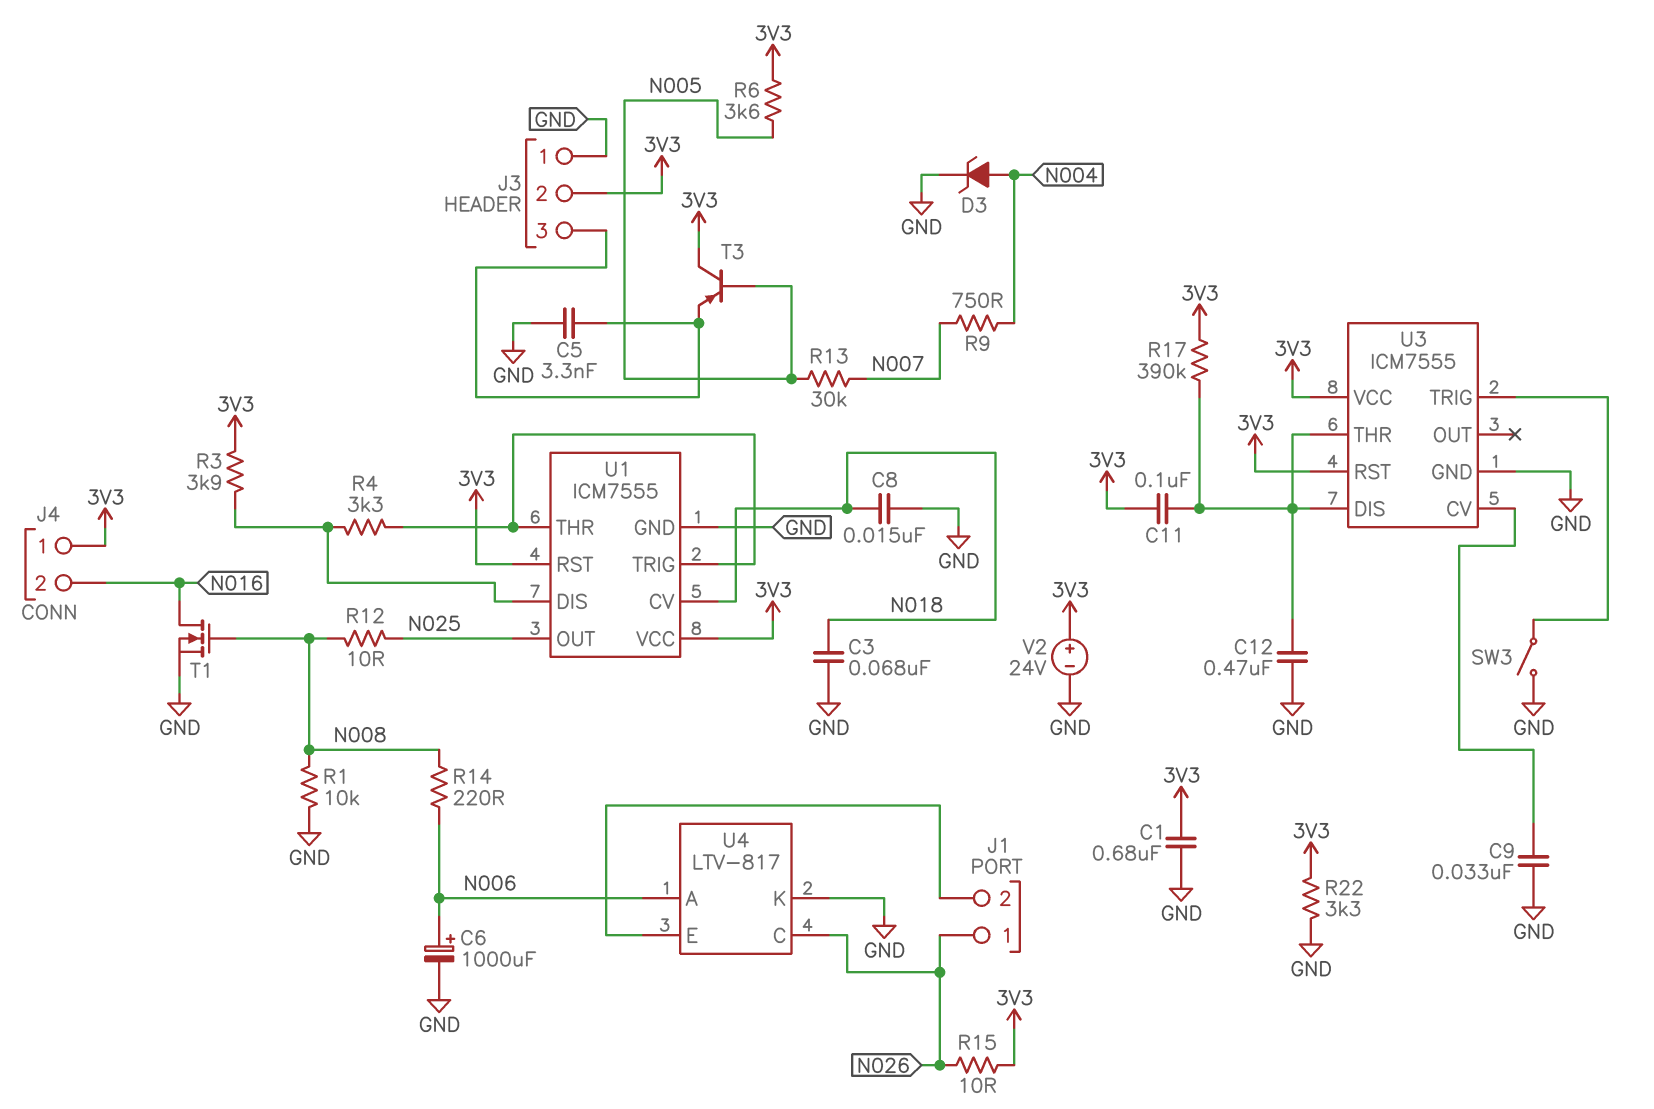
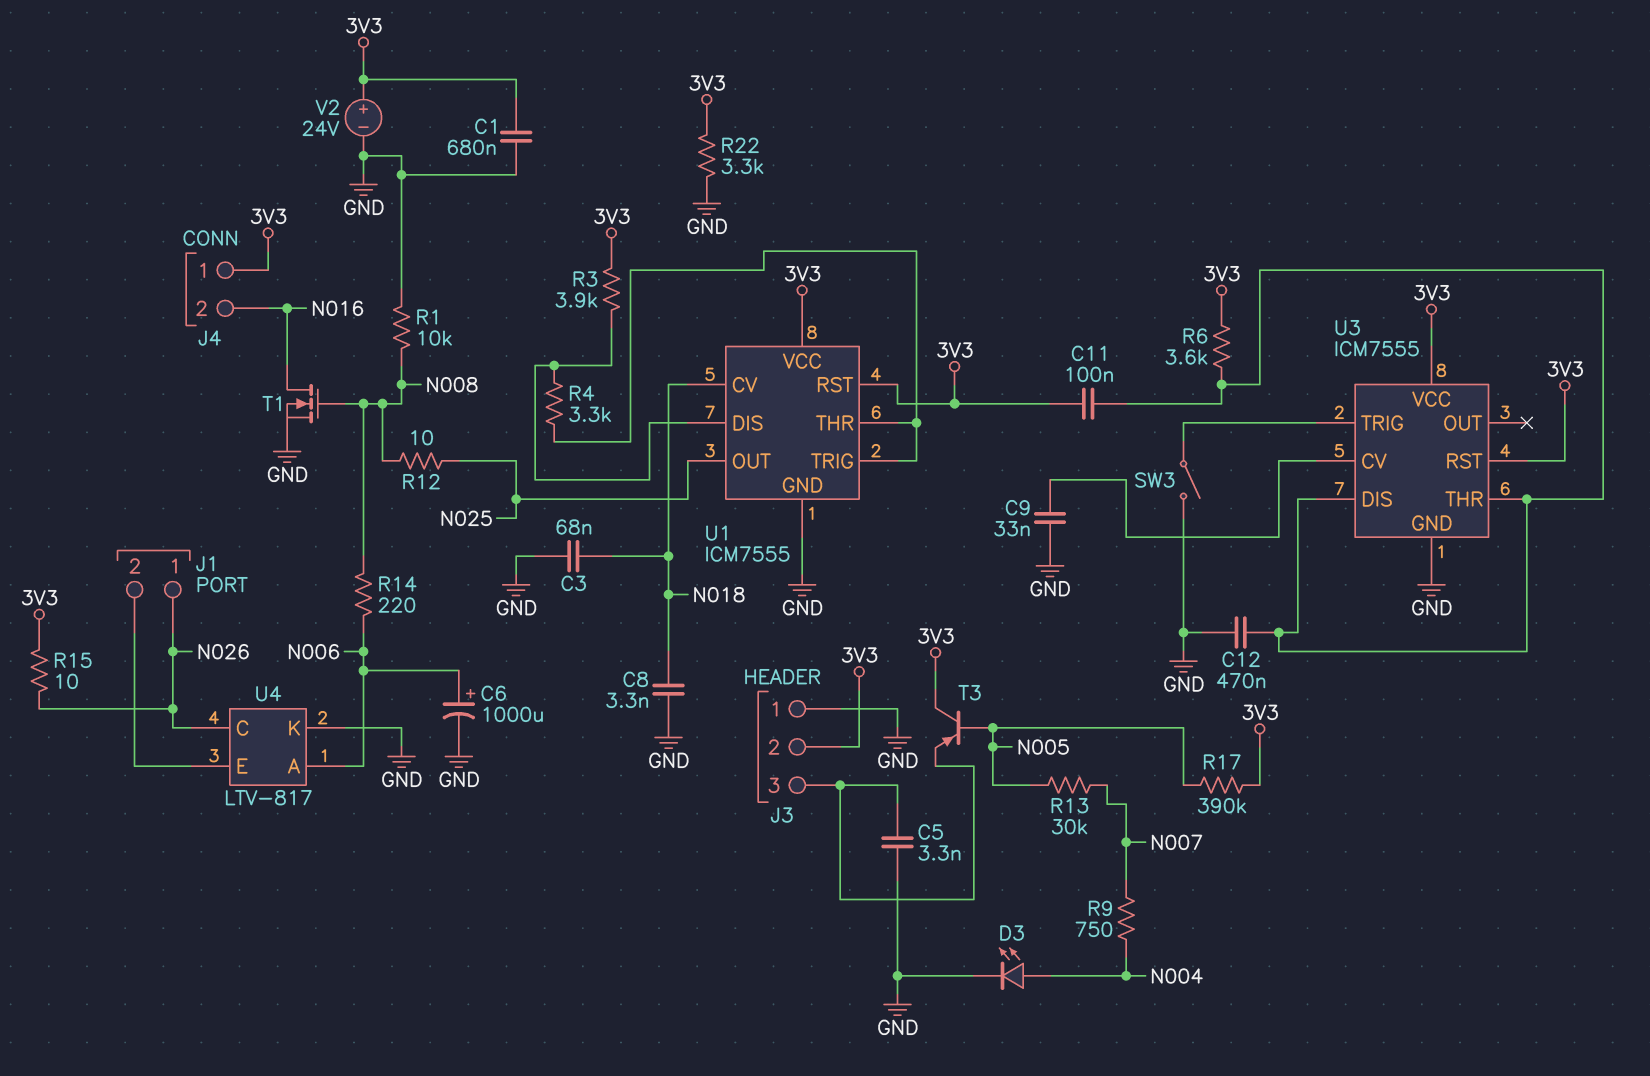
C8: 15nF (GND, N018) -> 3.3nF (GND, N018)
D3: zener (A N004, K GND) -> LED (A N004, K GND)
R6: 3.6k (3V3, N005) -> 3.6k (3V3, U3/DIS)
R17: 390k (3V3, U3/DIS) -> 390k (3V3, N005)

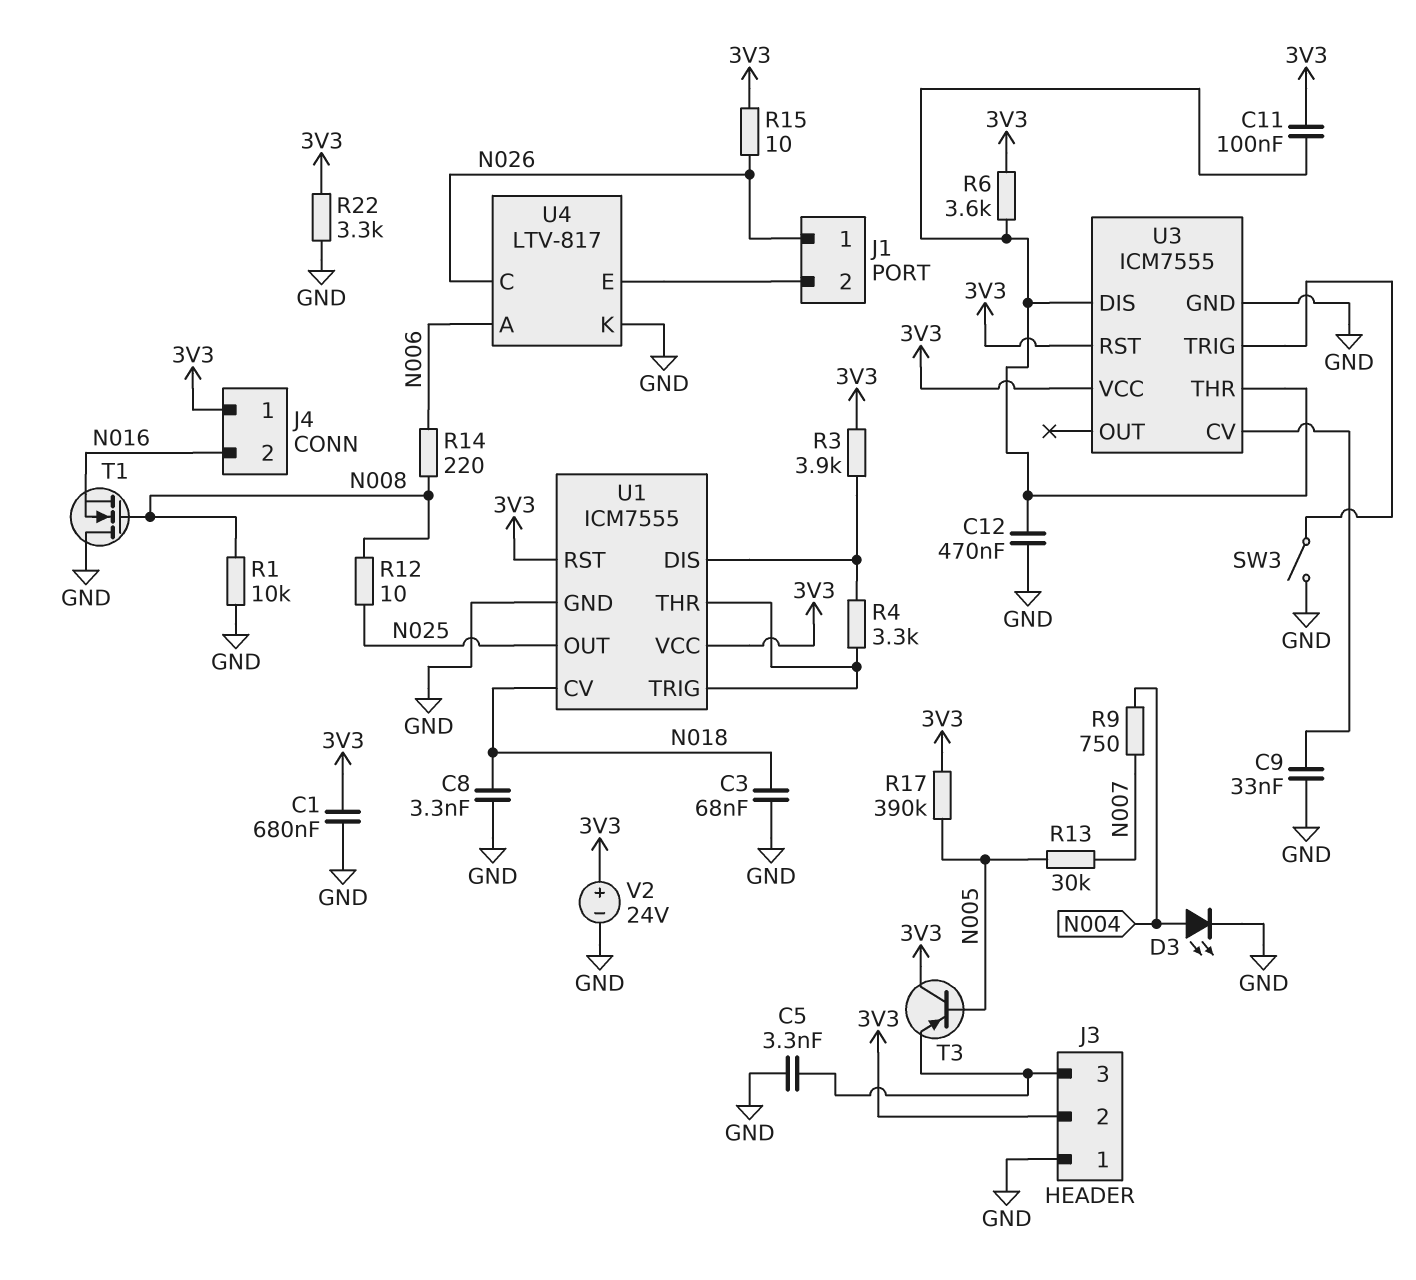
C6: 1000uF (plus N006, minus GND) -> none
T1: NMOS (G N008, D N016, S GND) -> NMOS (G N008, D GND, S N016)

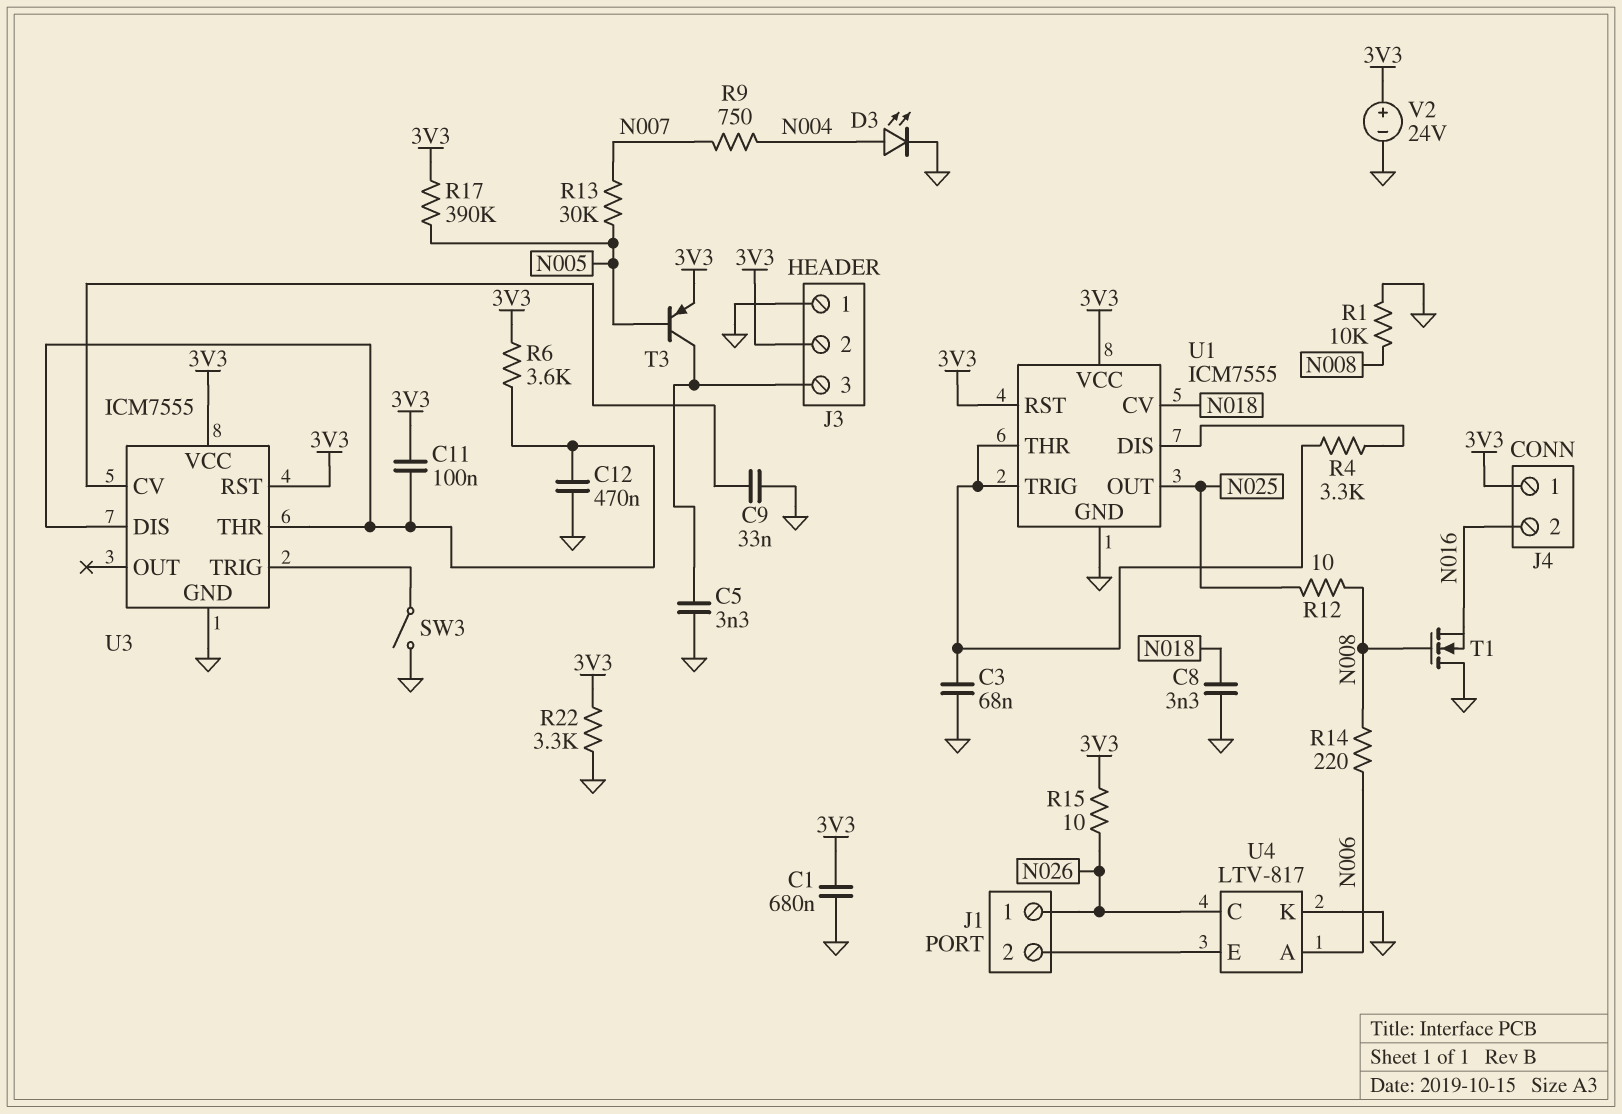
C3: 68nF (GND, N018) -> 68nF (GND, U1/THR)
R3: 3.9k (3V3, U1/DIS) -> none
T3: PNP (B N005, C 3V3, E J3/3) -> PNP (B N005, C J3/3, E 3V3)

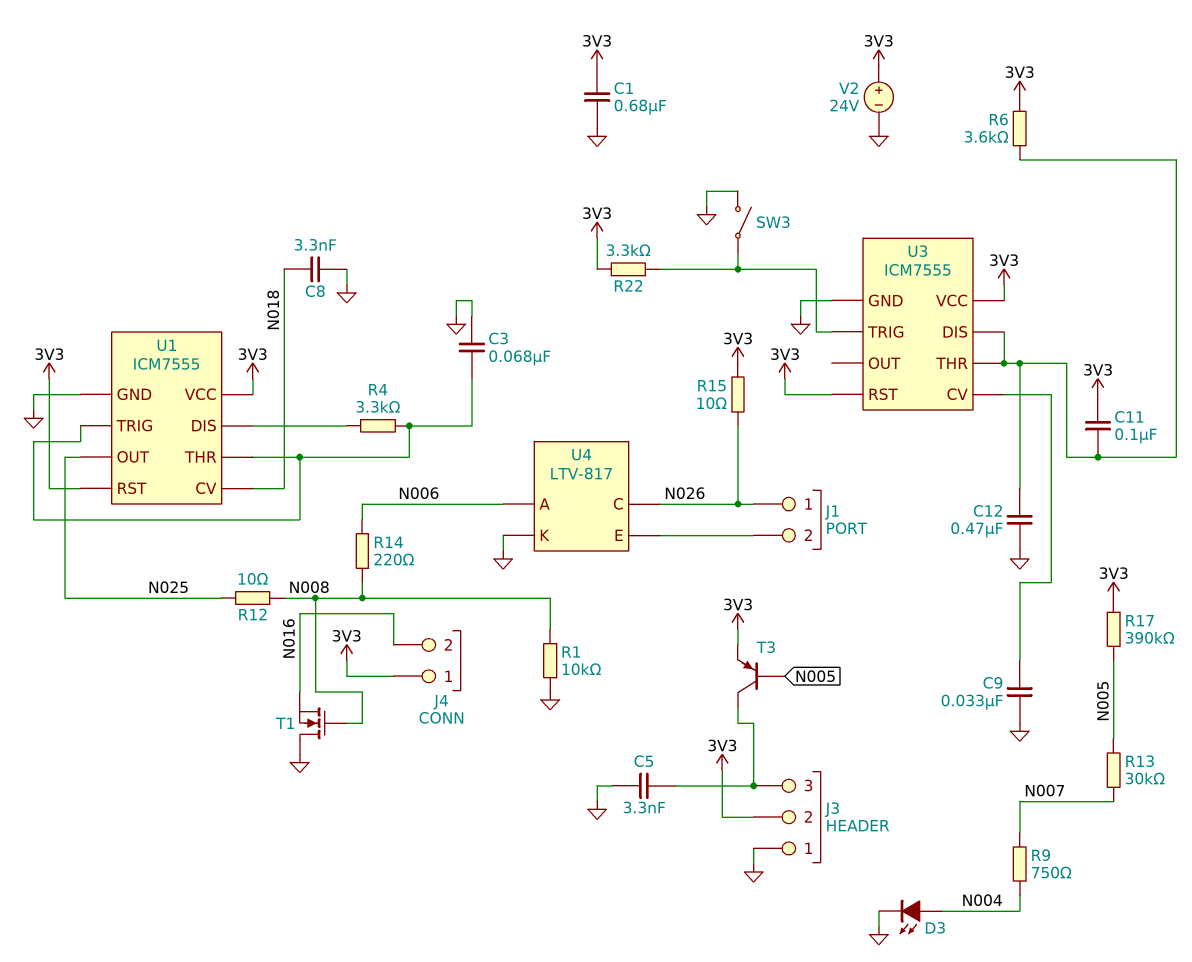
R22: 3.3k (3V3, GND) -> 3.3k (3V3, U3/TRIG)

